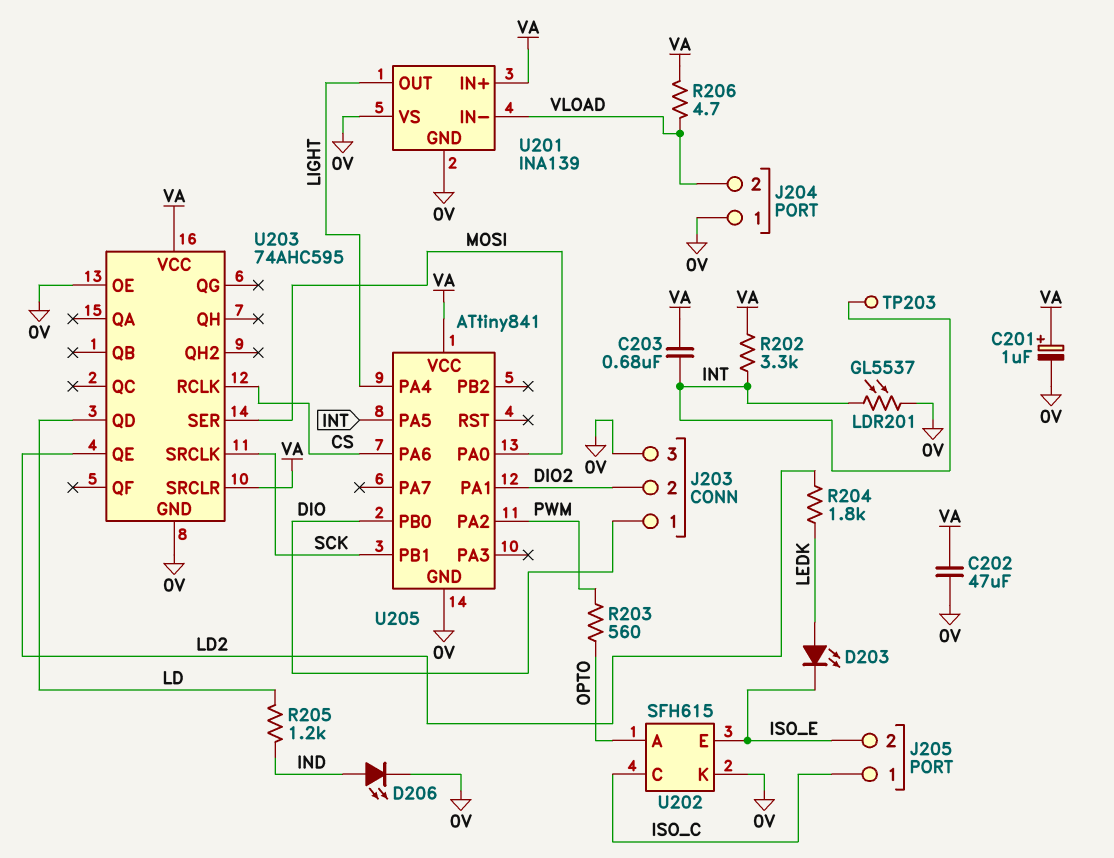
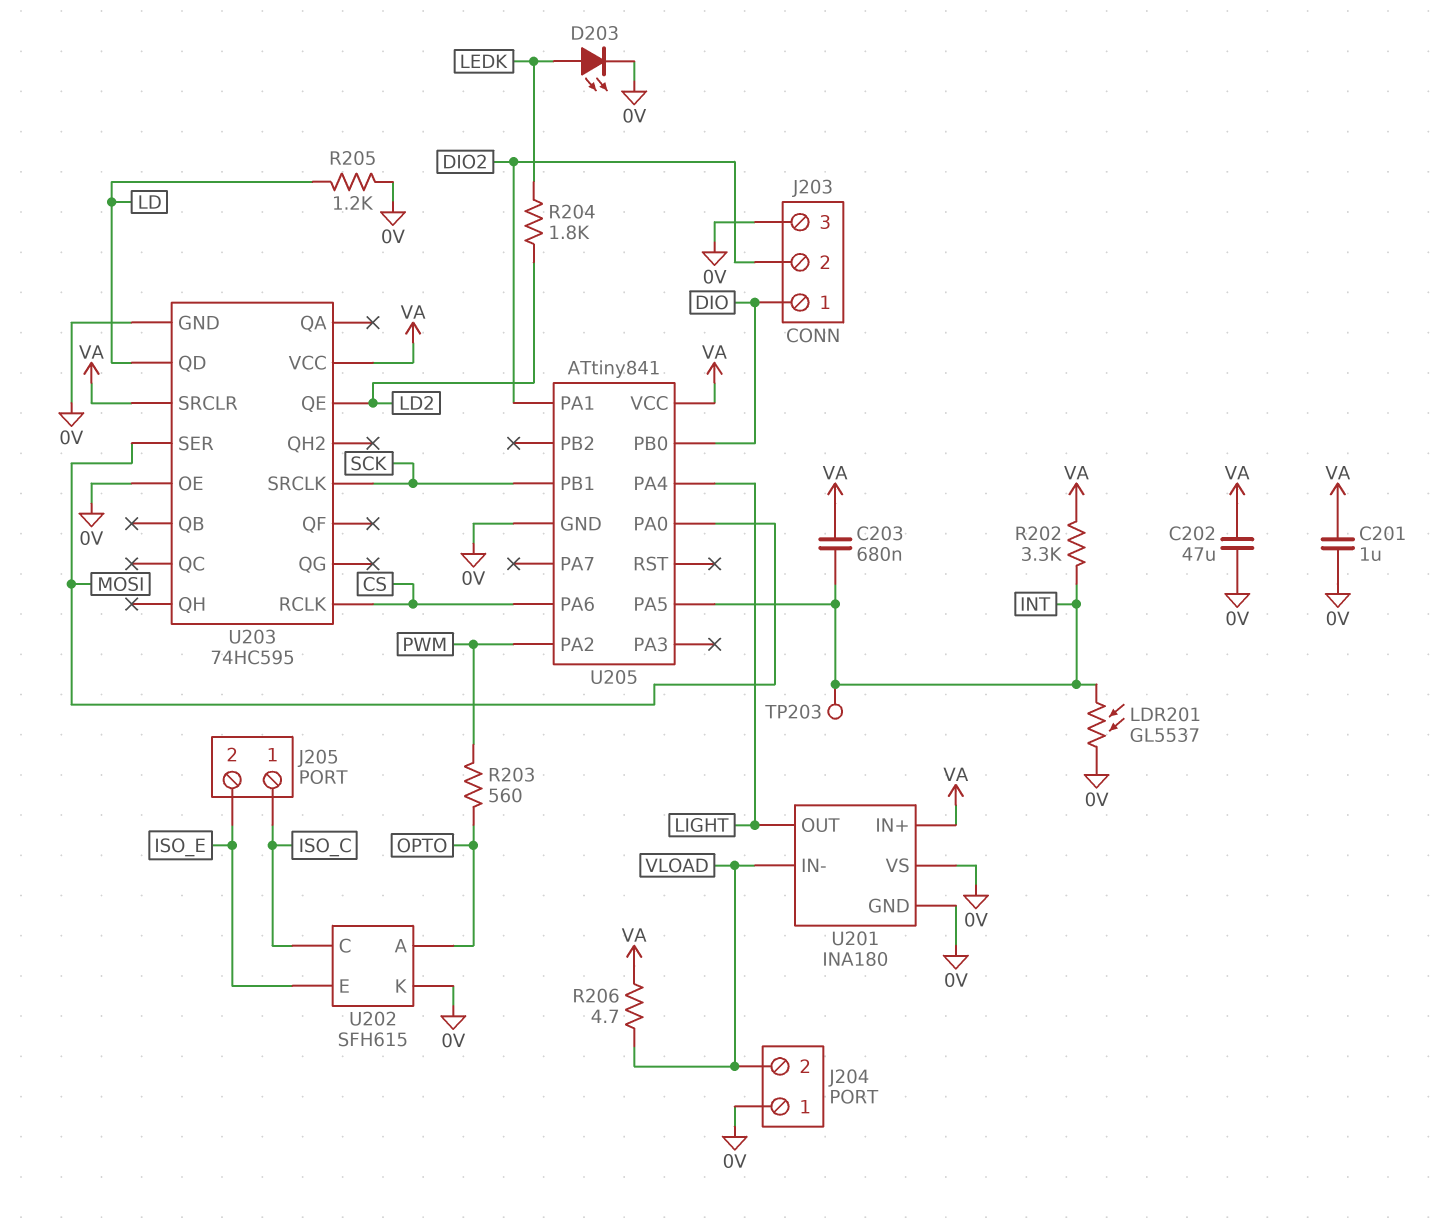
C201: 1uF (plus VA, minus 0V) -> 1uF (0V, VA)
D203: LED (A LEDK, K ISO_E) -> LED (A LEDK, K 0V)
D206: LED (A IND, K 0V) -> none
R205: 1.2k (IND, LD) -> 1.2k (0V, LD)
U201: INA139 -> INA180
U203: 74AHC595 -> 74HC595

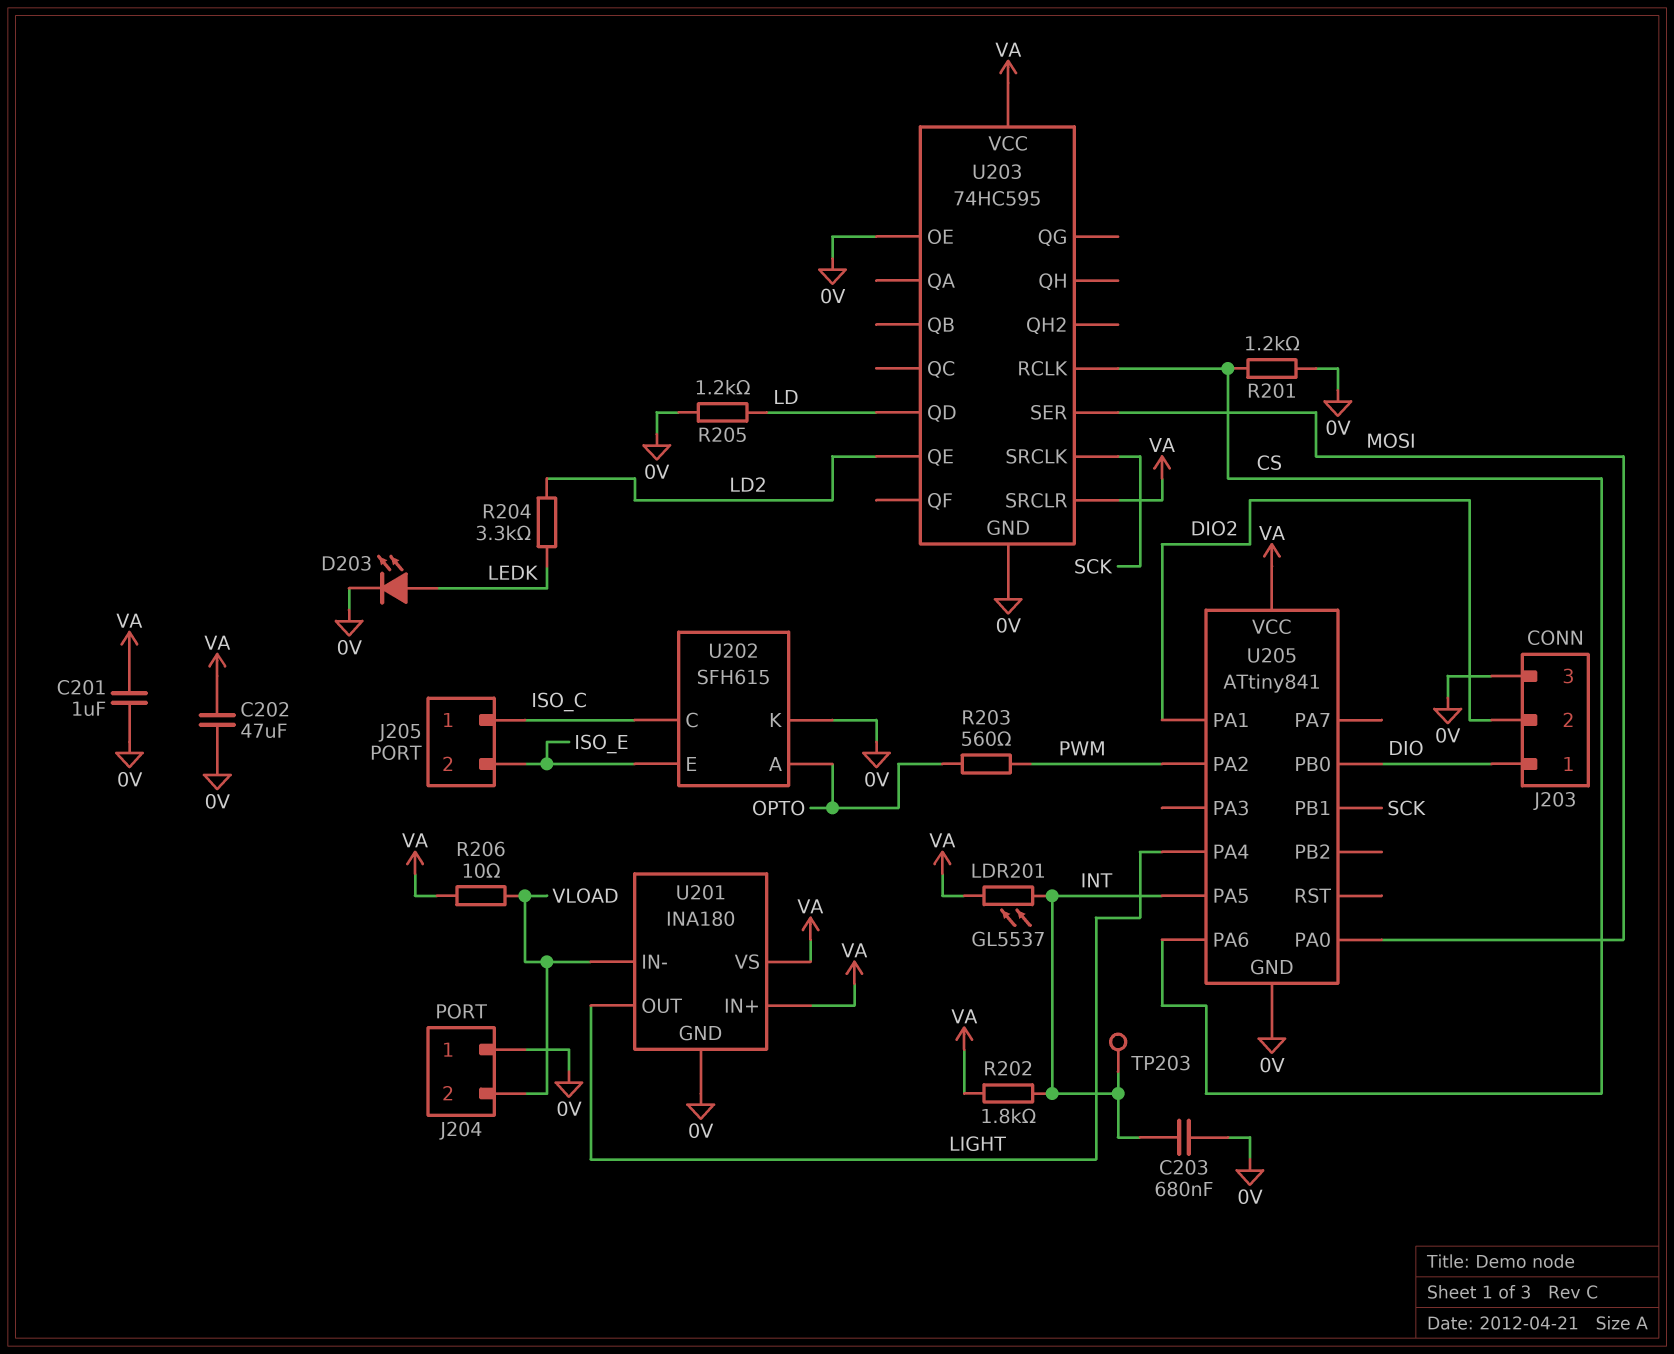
C203: 680nF (INT, VA) -> 680nF (0V, INT)
LDR201: GL5537 (0V, INT) -> GL5537 (INT, VA)
R201: none -> 1.2k (0V, CS)
R202: 3.3k (INT, VA) -> 1.8k (INT, VA)
R204: 1.8k (LD2, LEDK) -> 3.3k (LD2, LEDK)
R206: 4.7 (VA, VLOAD) -> 10 (VA, VLOAD)
U201 pin VS: 0V -> VA

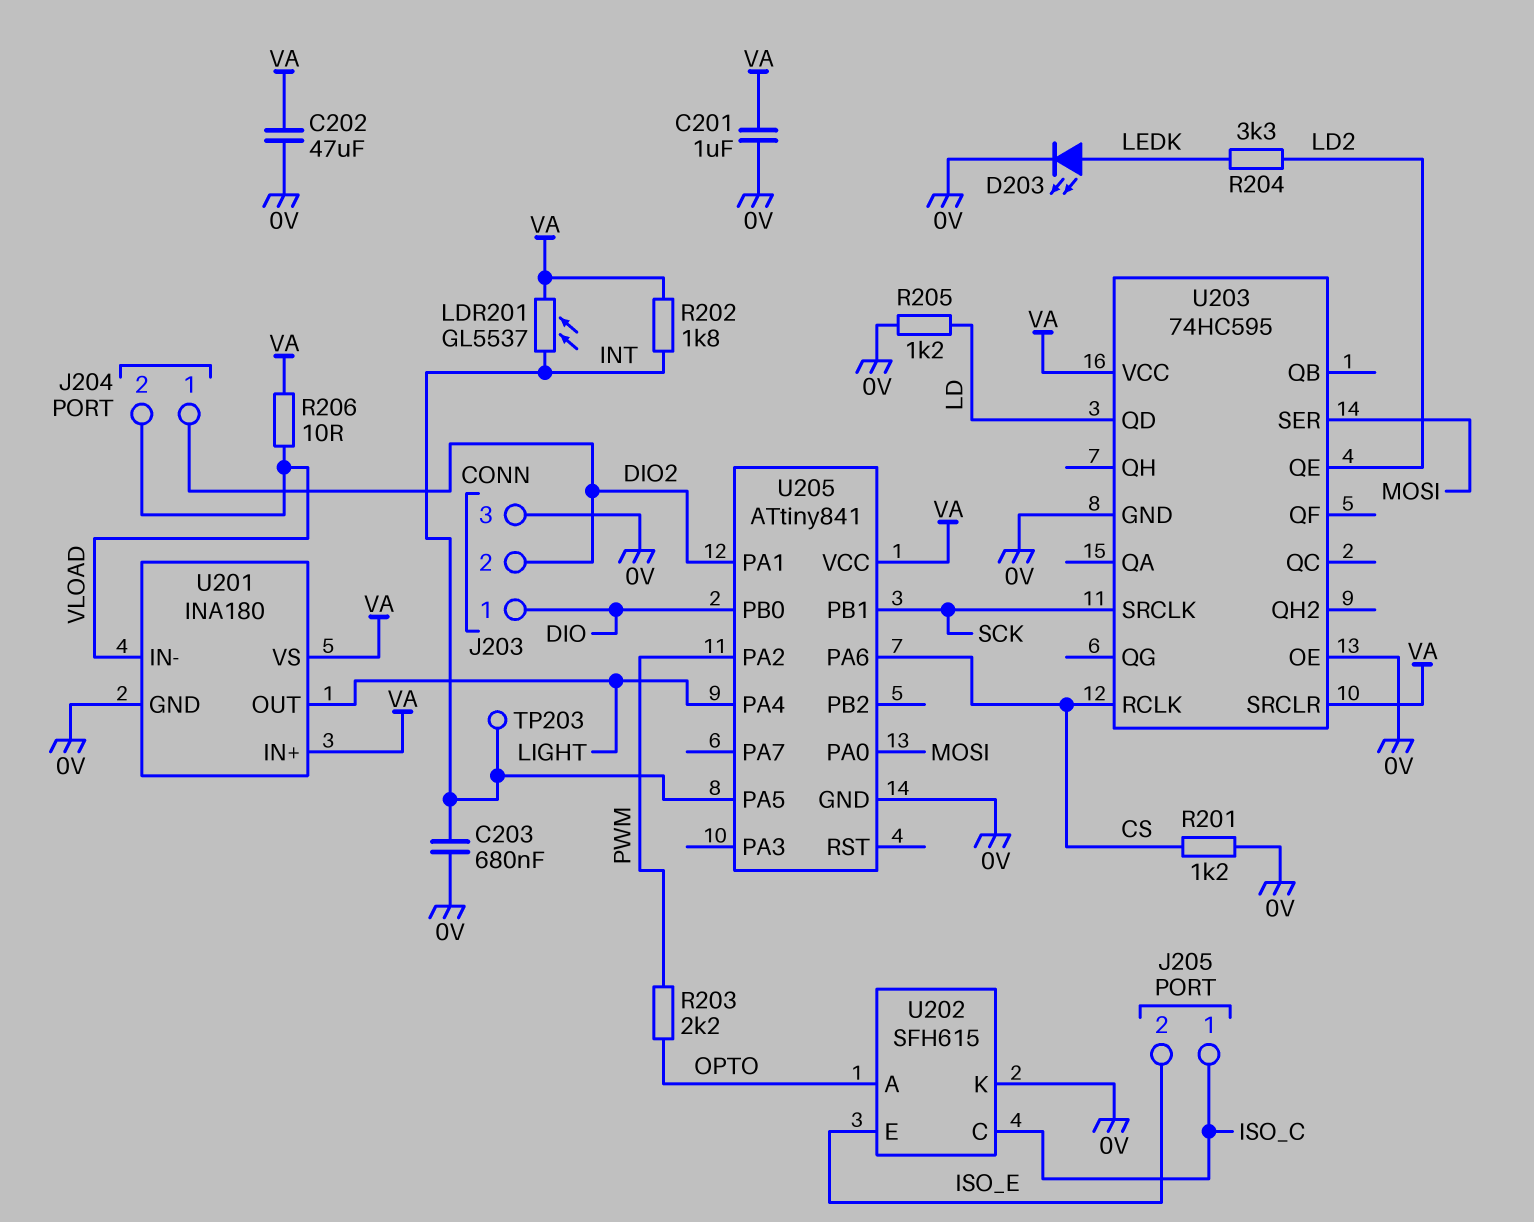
J204 pin 1: 0V -> DIO2
R203: 560 (OPTO, PWM) -> 2.2k (OPTO, PWM)

